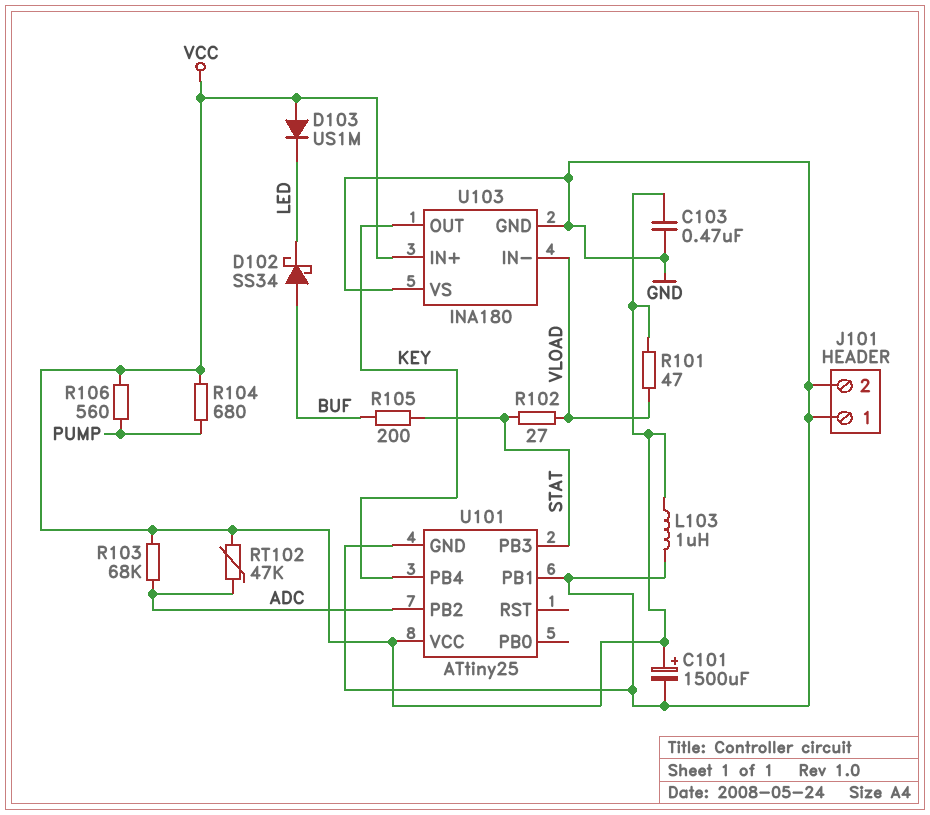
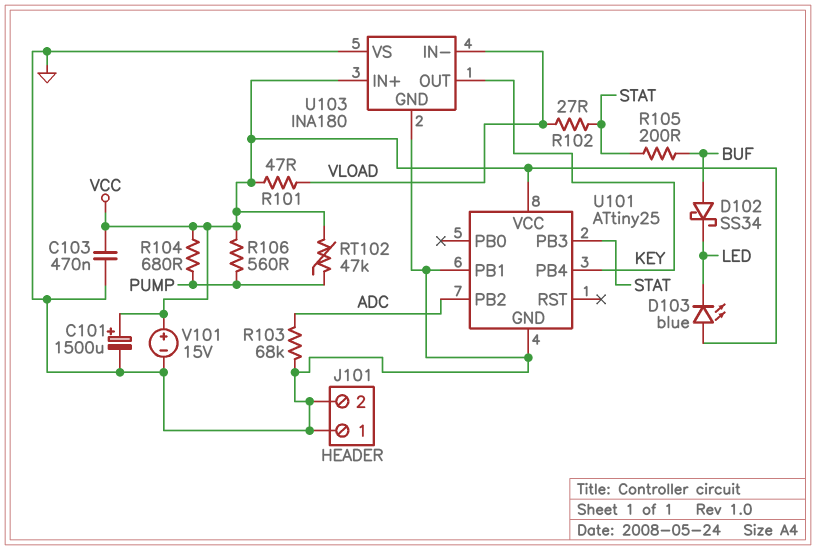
D103: diode US1M (A VCC, K LED) -> LED blue (A VCC, K LED)
L103: 1uH (GND, VCC) -> none
R103: 68k (ADC, VCC) -> 68k (ADC, GND)
RT102: 47k (ADC, VCC) -> 47k (PUMP, VCC)
V101: none -> 15V (plus VCC, minus GND)

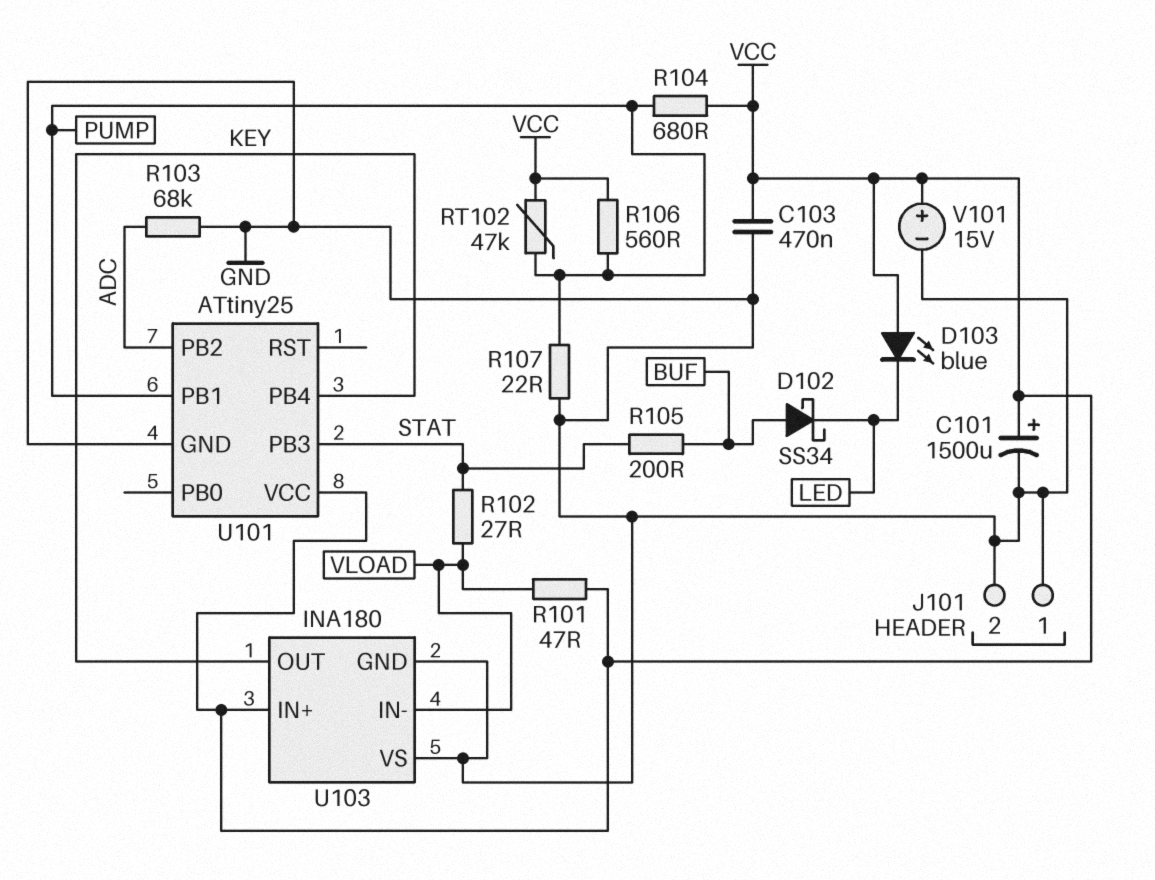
R107: none -> 22 (GND, PUMP)
U101 pin PB1: GND -> PUMP

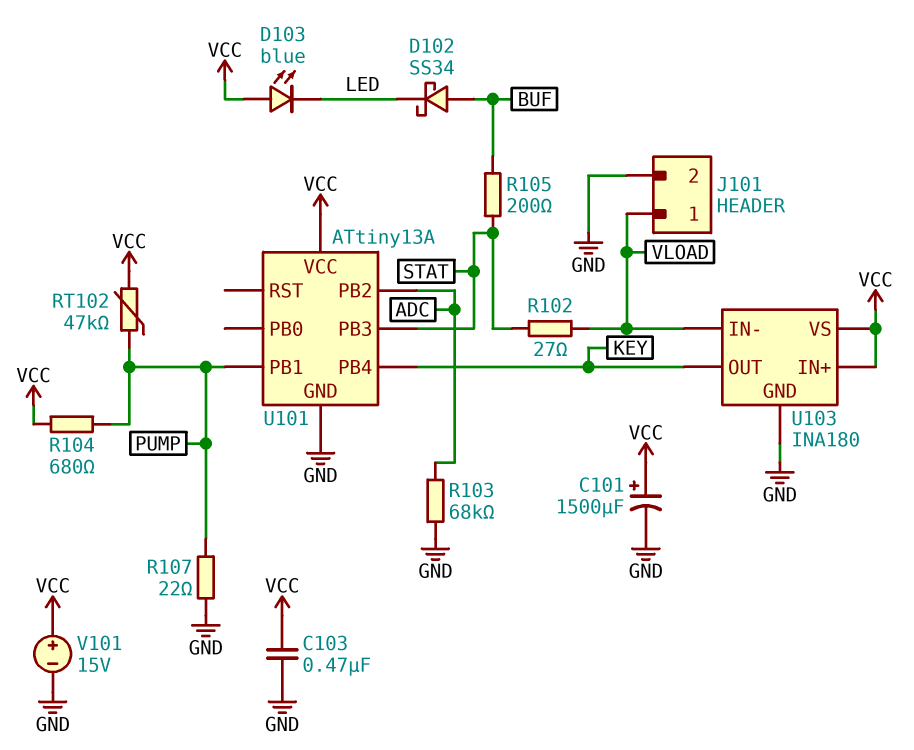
J101 pin 1: GND -> VLOAD
R101: 47 (VCC, VLOAD) -> none
R106: 560 (PUMP, VCC) -> none
U101: ATtiny25 -> ATtiny13A
U103 pin VS: GND -> VCC

